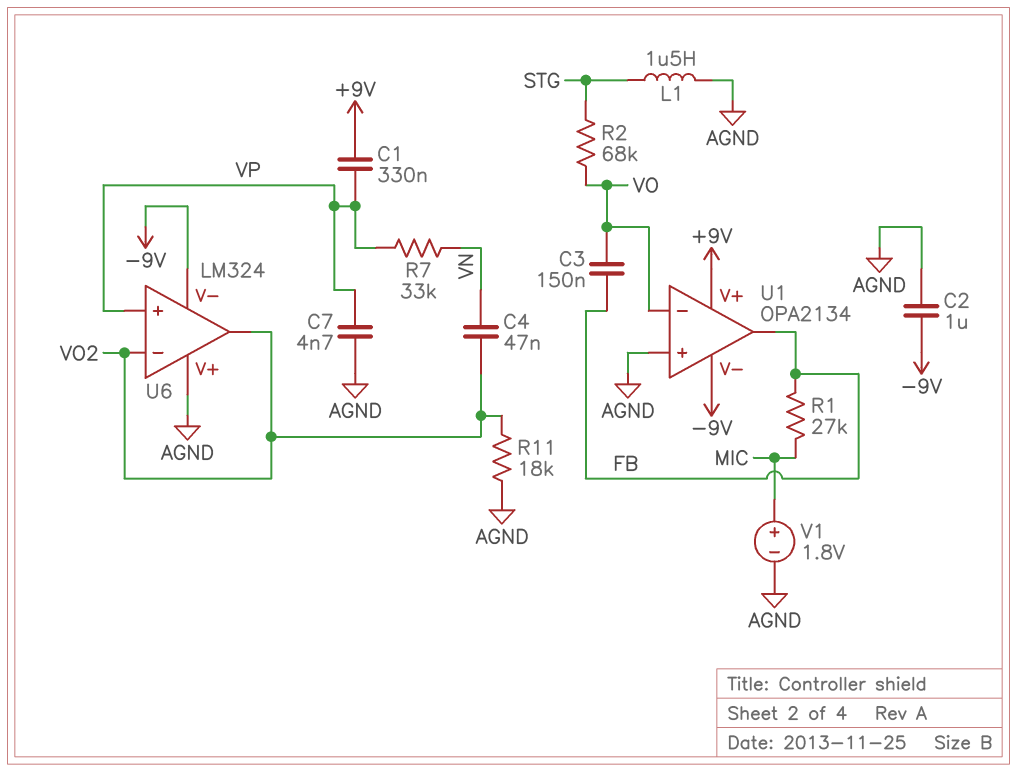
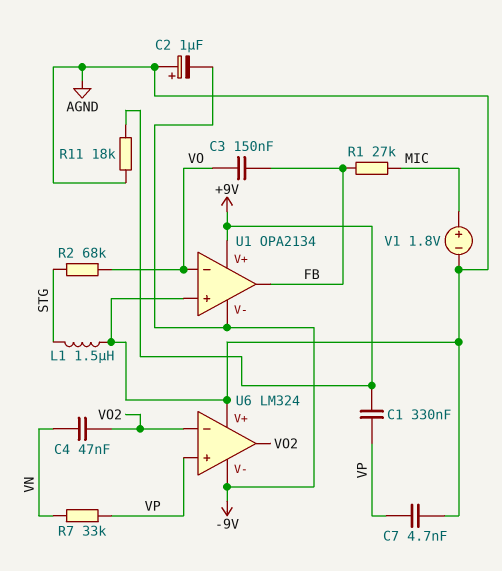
C2: 1uF (-9V, AGND) -> 1uF (plus AGND, minus -9V)
R11: 18k (AGND, VO2) -> 18k (+9V, AGND)

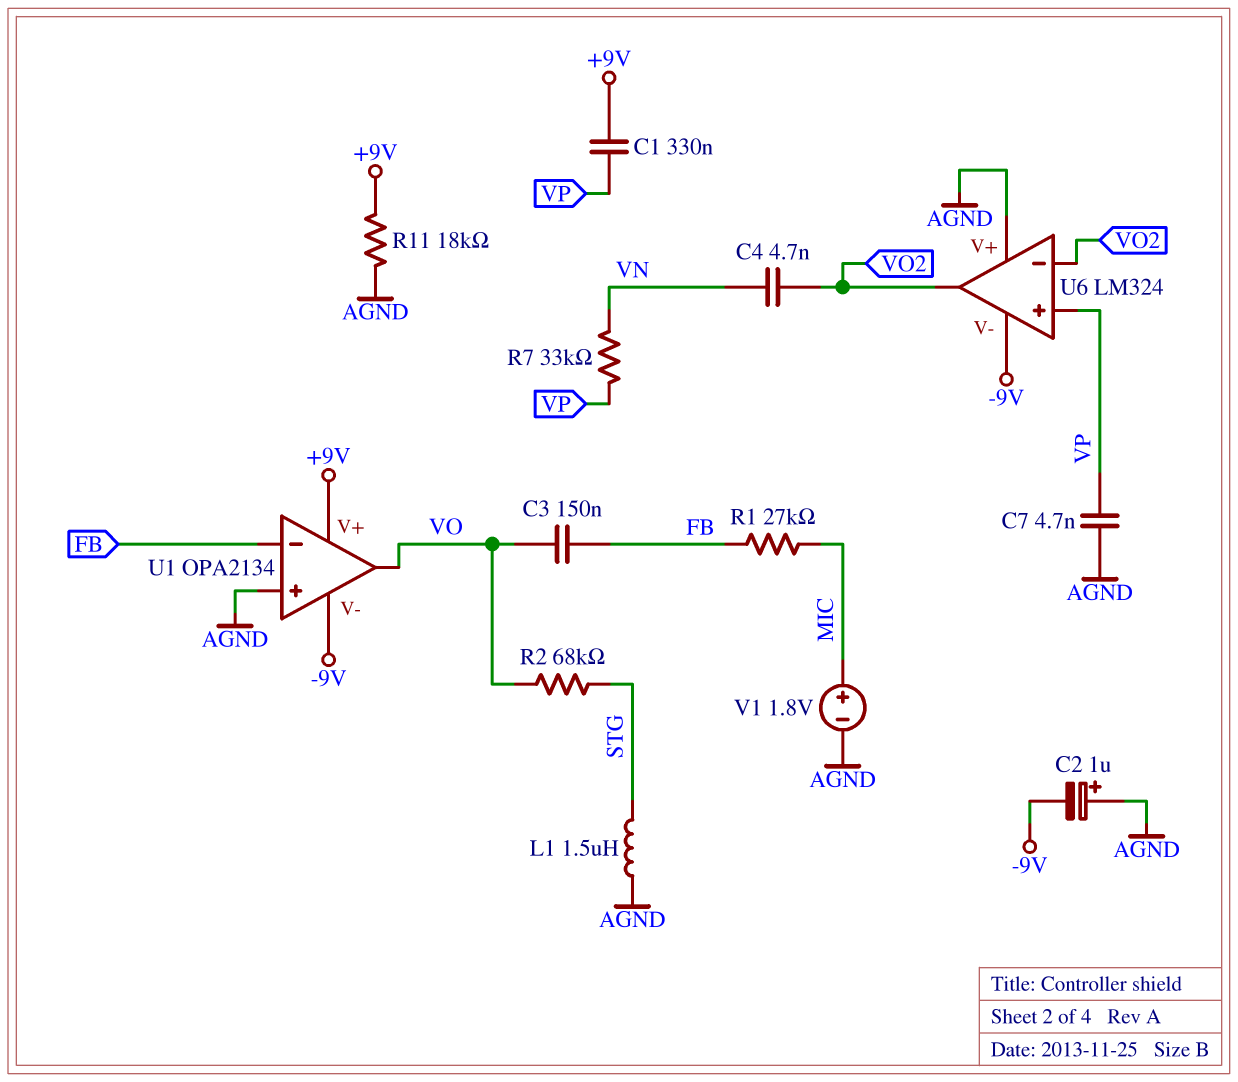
C4: 47nF (VN, VO2) -> 4.7nF (VN, VO2)
U1 pin in-: VO -> FB
U1 pin out: FB -> VO

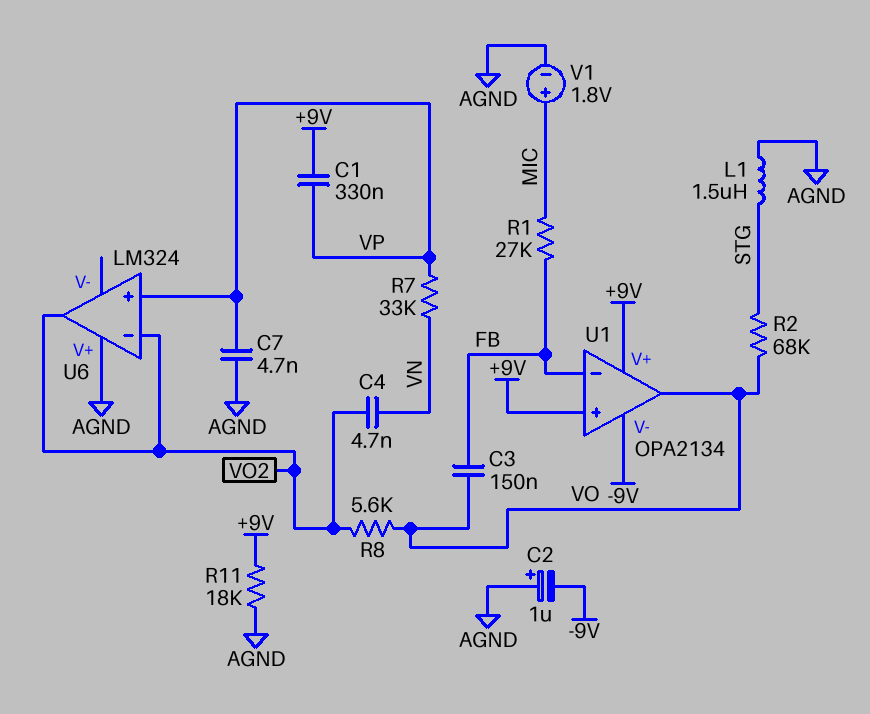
R8: none -> 5.6k (VO, VO2)
U1 pin in+: AGND -> +9V
U6 pin V-: -9V -> none

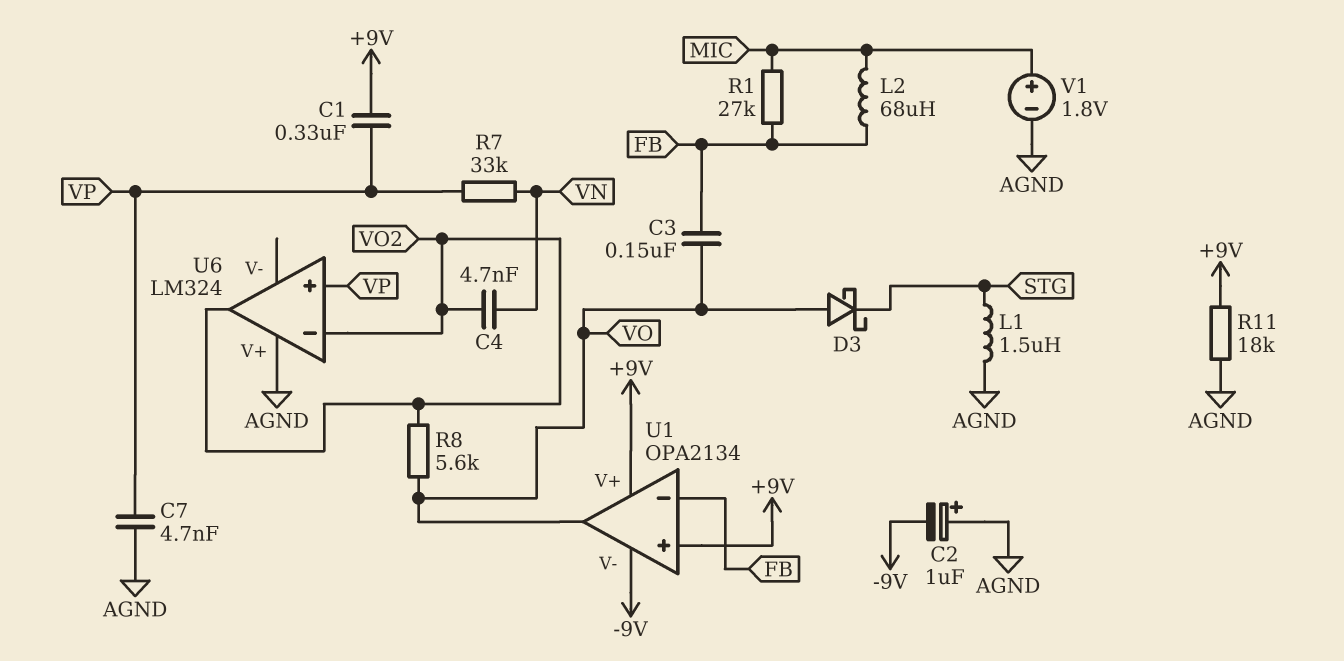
D3: none -> schottky (A VO, K STG)
L2: none -> 68uH (FB, MIC)
R2: 68k (STG, VO) -> none

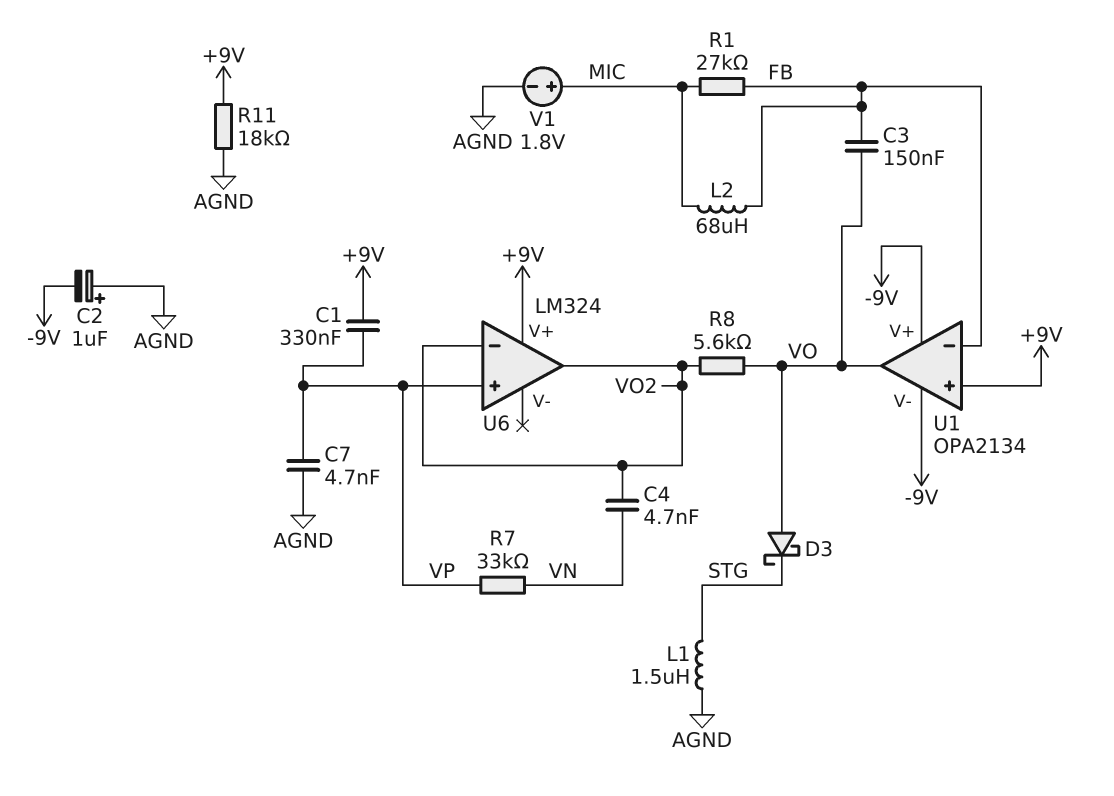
U1 pin V+: +9V -> -9V
U6 pin V+: AGND -> +9V

